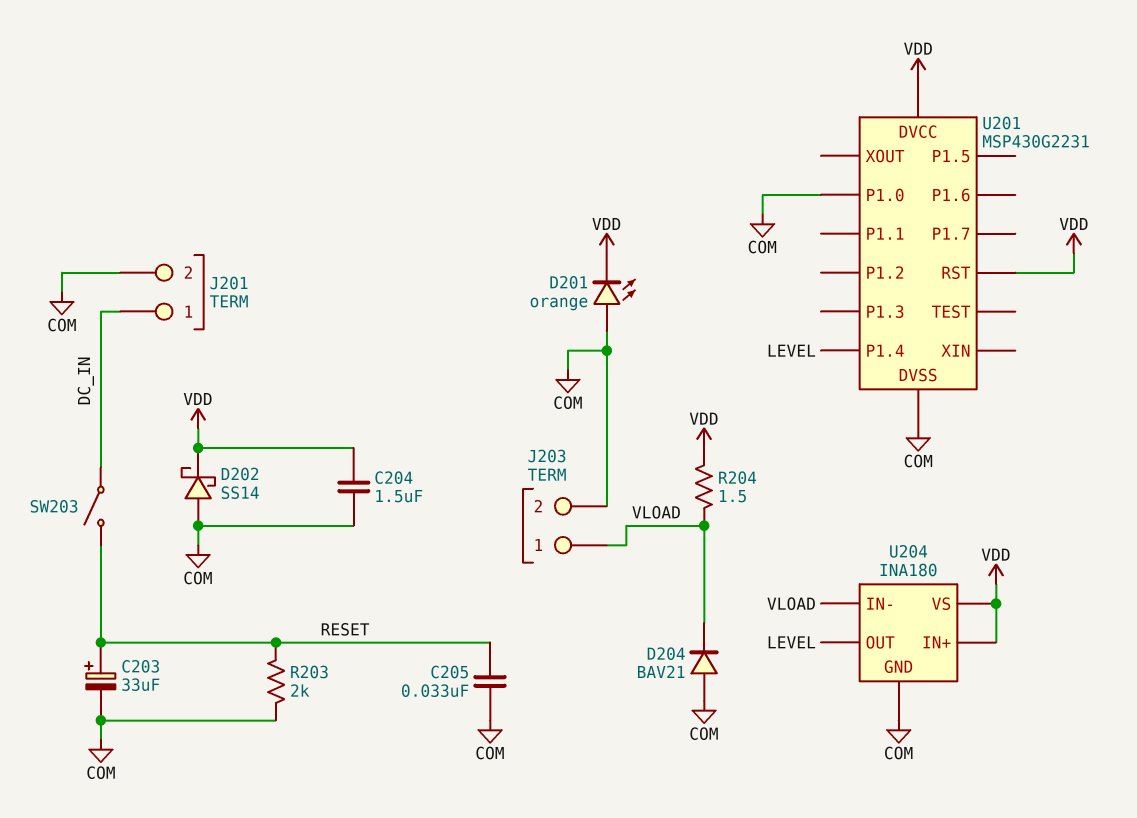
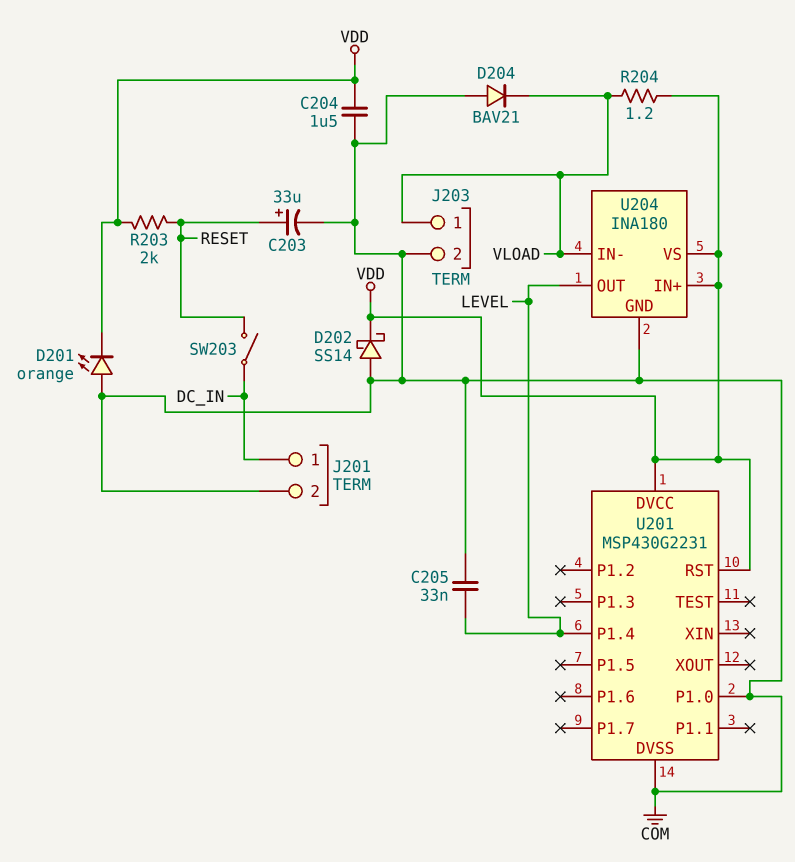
C205: 33nF (COM, RESET) -> 33nF (COM, LEVEL)
R203: 2k (COM, RESET) -> 2k (RESET, VDD)
R204: 1.5 (VDD, VLOAD) -> 1.2 (VDD, VLOAD)

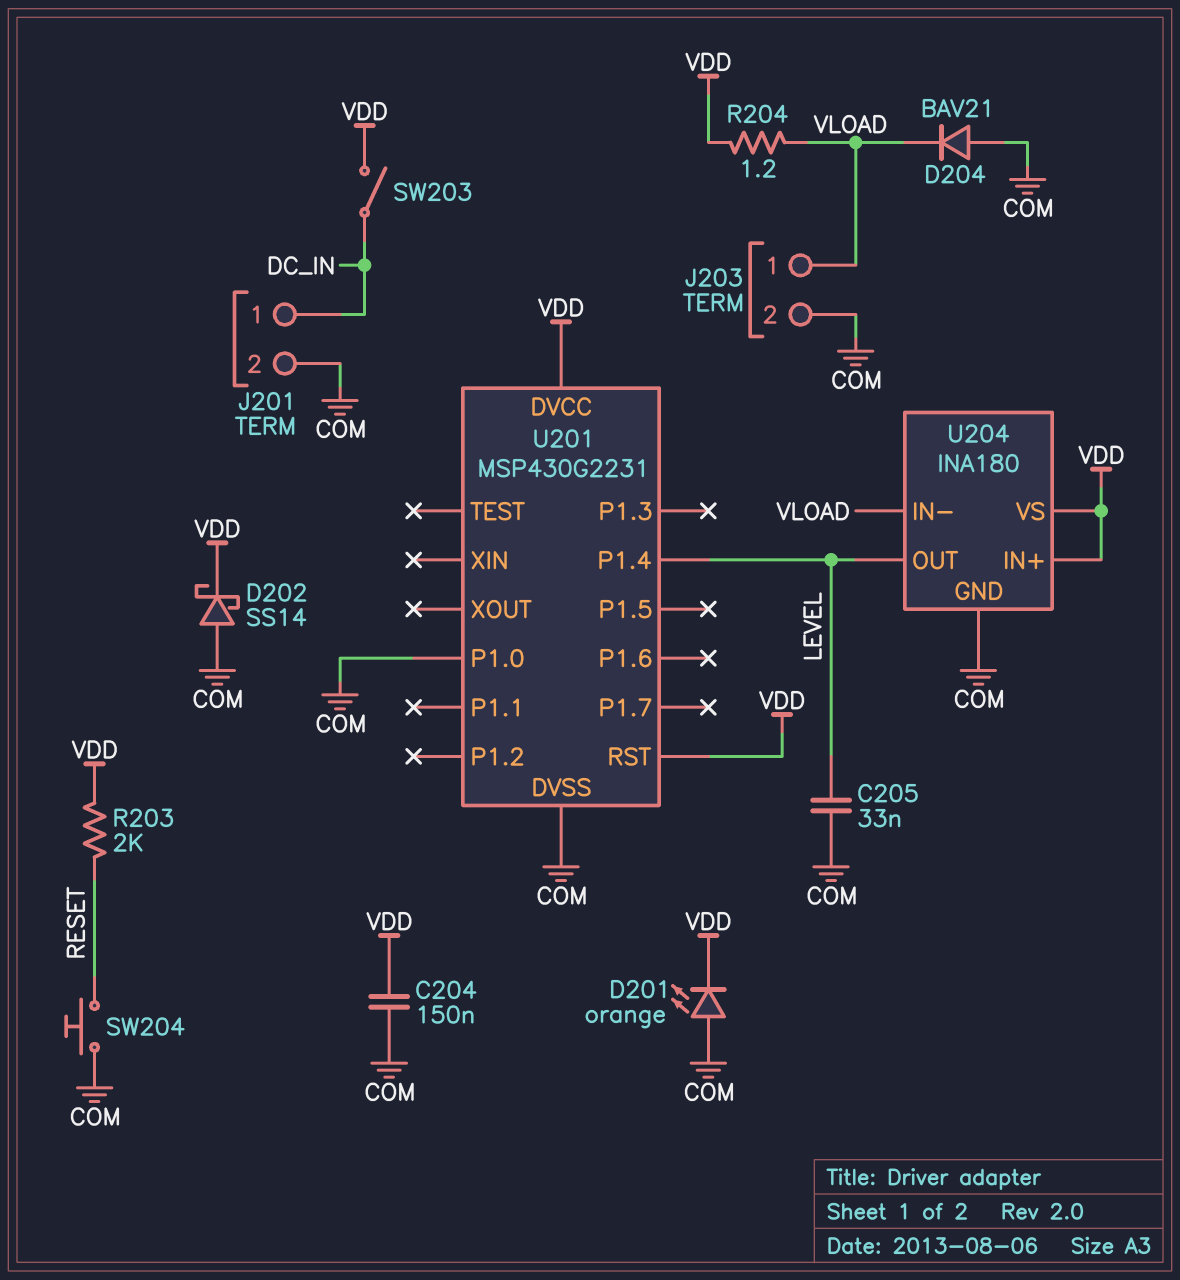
C203: 33uF (plus RESET, minus COM) -> none
C204: 1.5uF (COM, VDD) -> 150nF (COM, VDD)
SW203: switch (DC_IN, RESET) -> switch (DC_IN, VDD)
SW204: none -> button (COM, RESET)

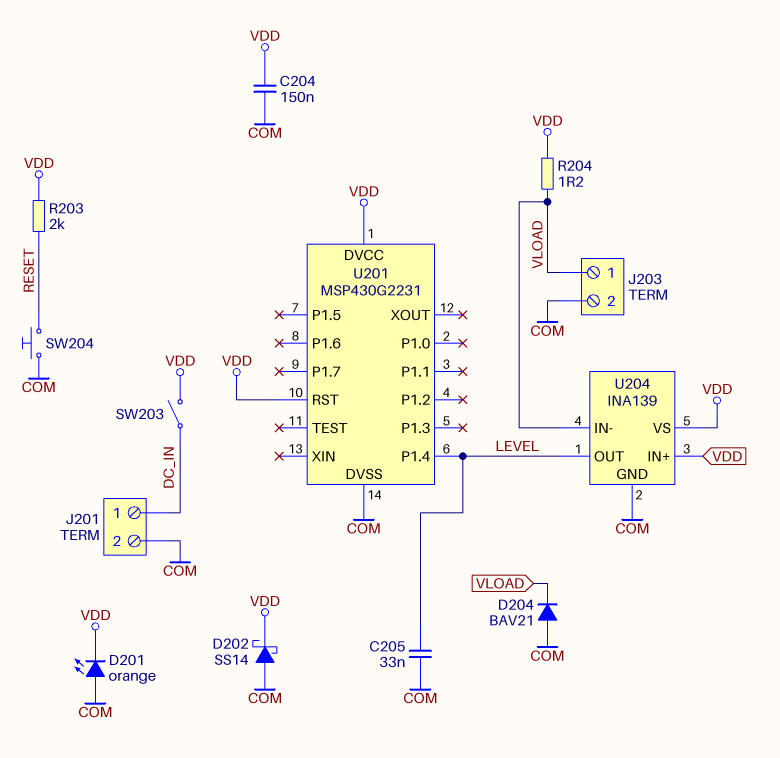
U201 pin P1.0: COM -> none
U204: INA180 -> INA139

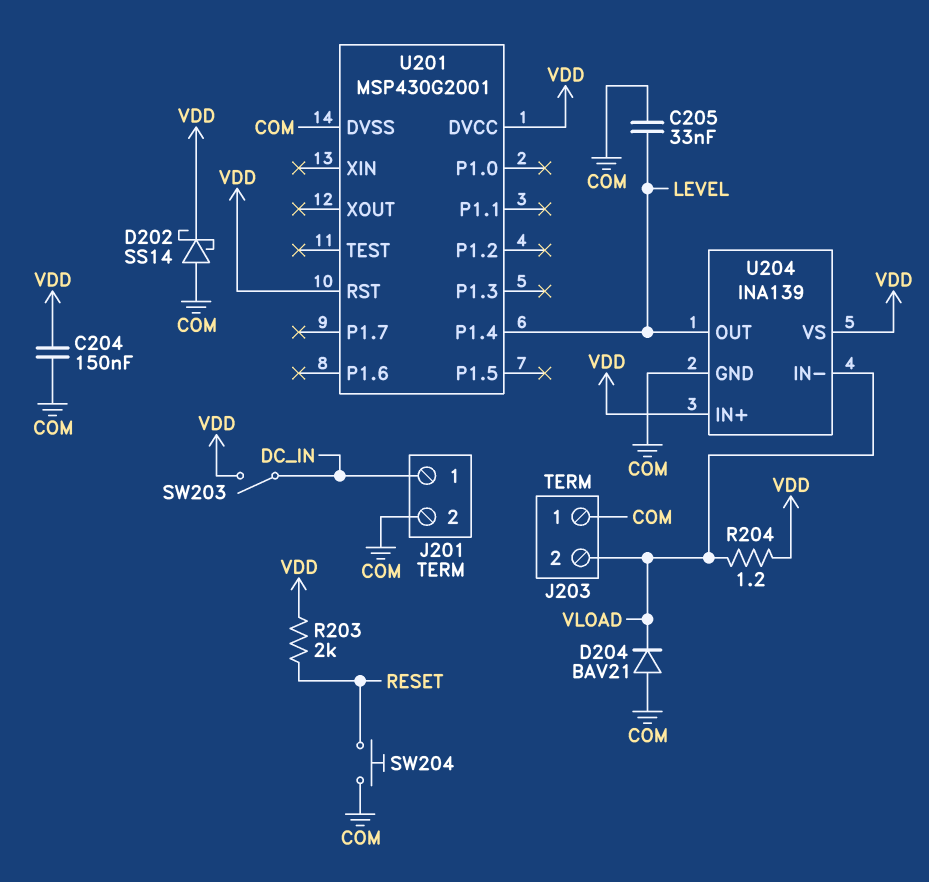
D201: LED orange (A COM, K VDD) -> none
J203 pin 1: VLOAD -> COM
J203 pin 2: COM -> VLOAD
U201: MSP430G2231 -> MSP430G2001

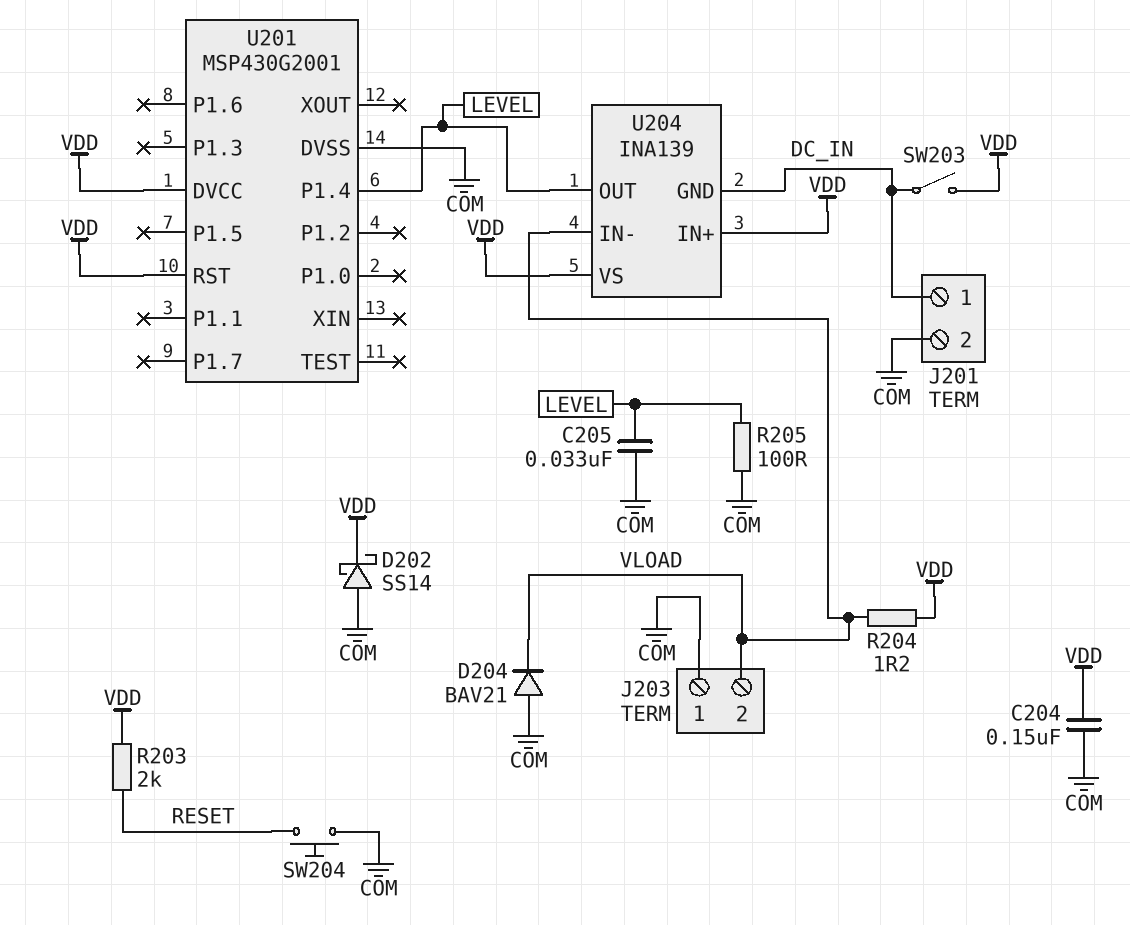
R205: none -> 100 (COM, LEVEL)
U204 pin GND: COM -> DC_IN

